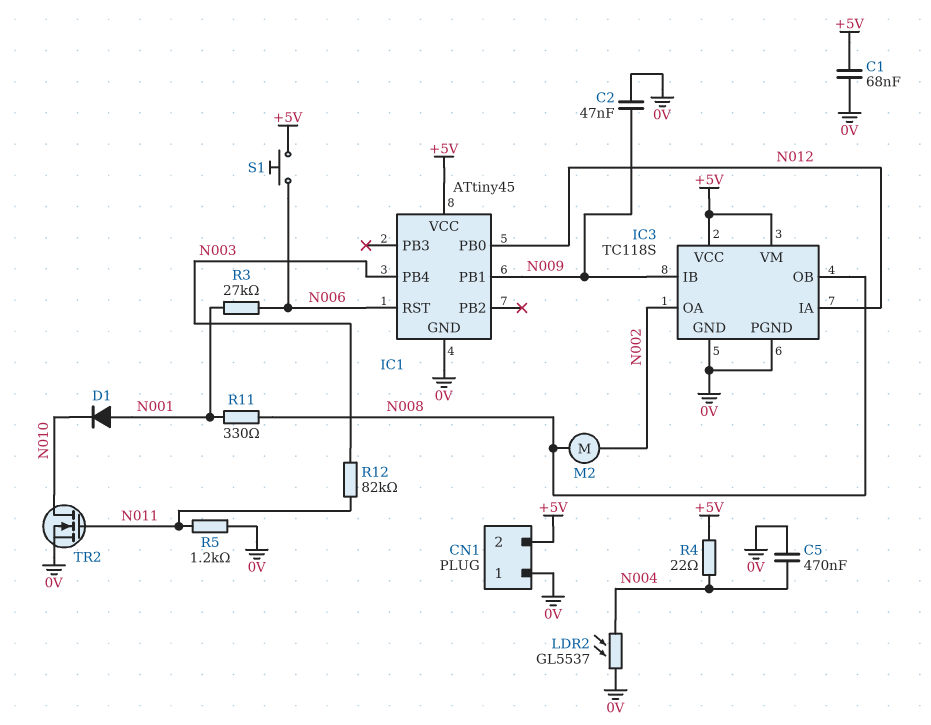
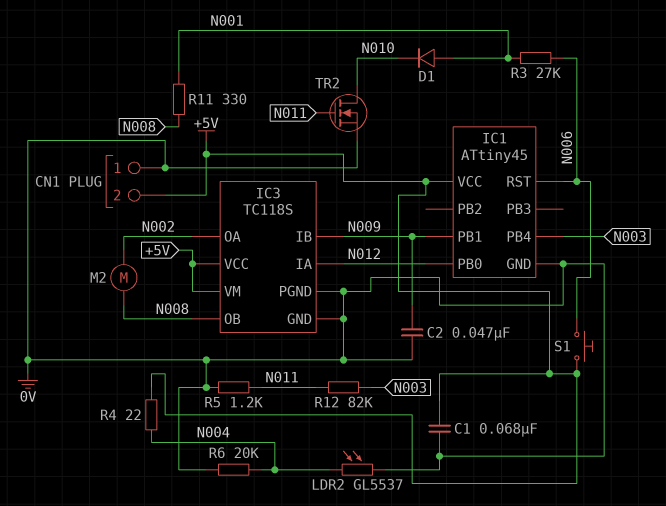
C5: 470nF (0V, N004) -> none
R6: none -> 20k (0V, N004)

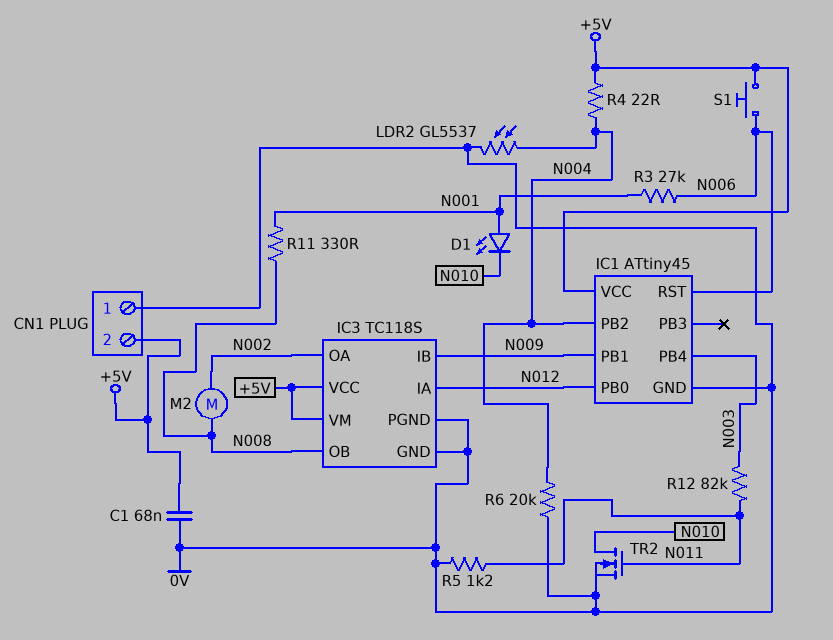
C2: 47nF (0V, N009) -> none
D1: diode (A N001, K N010) -> LED (A N001, K N010)
IC1 pin PB2: none -> N004

